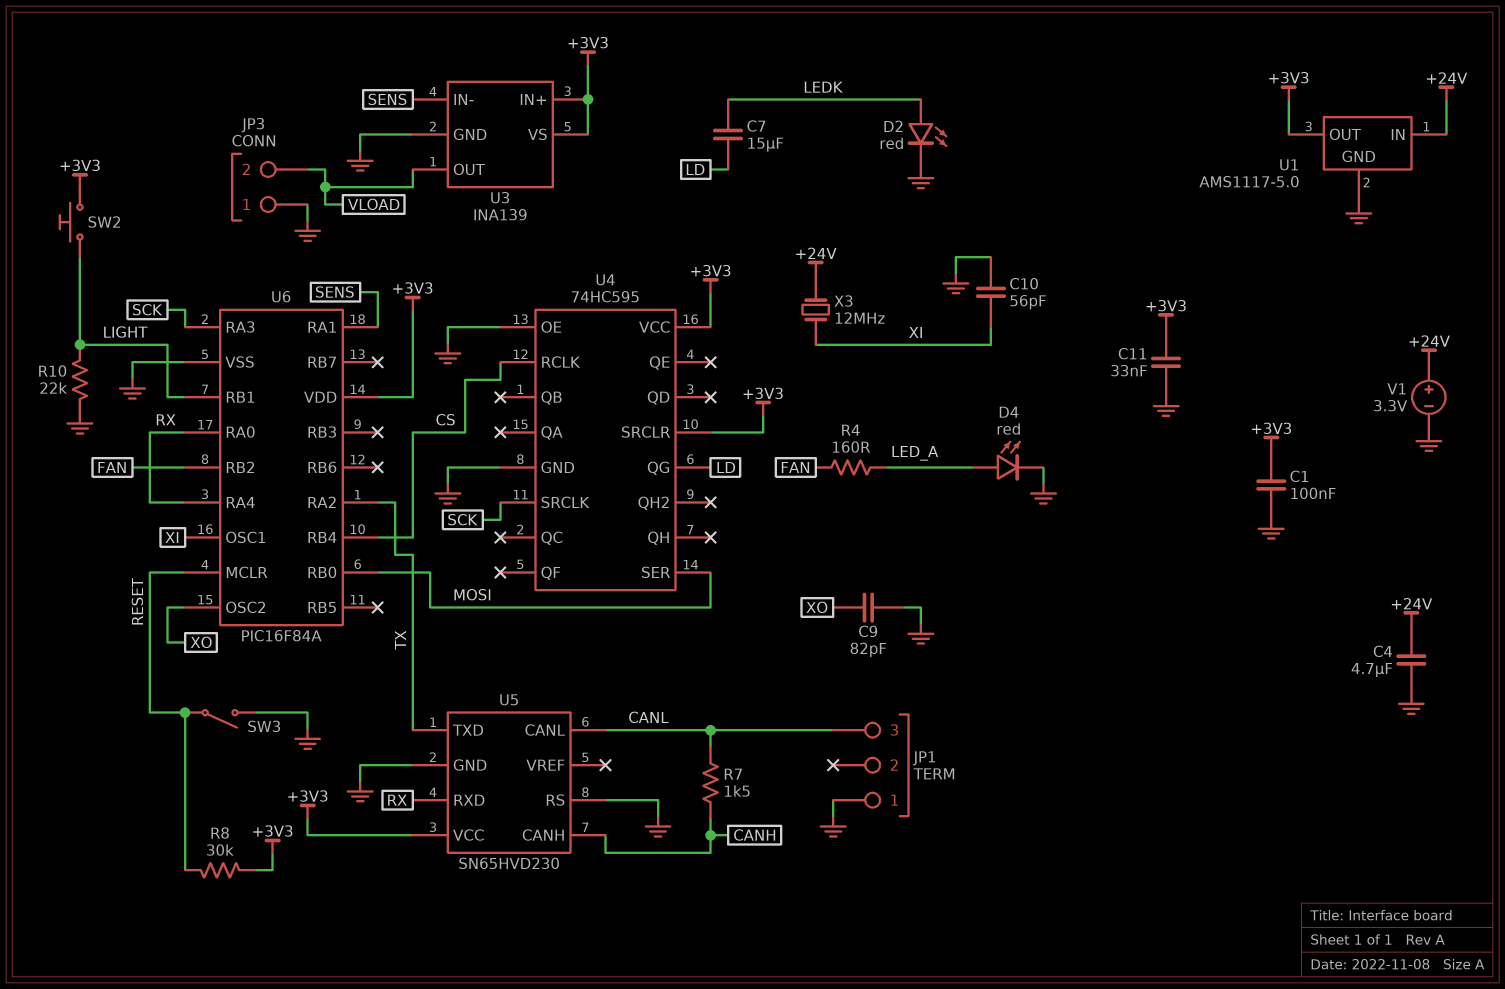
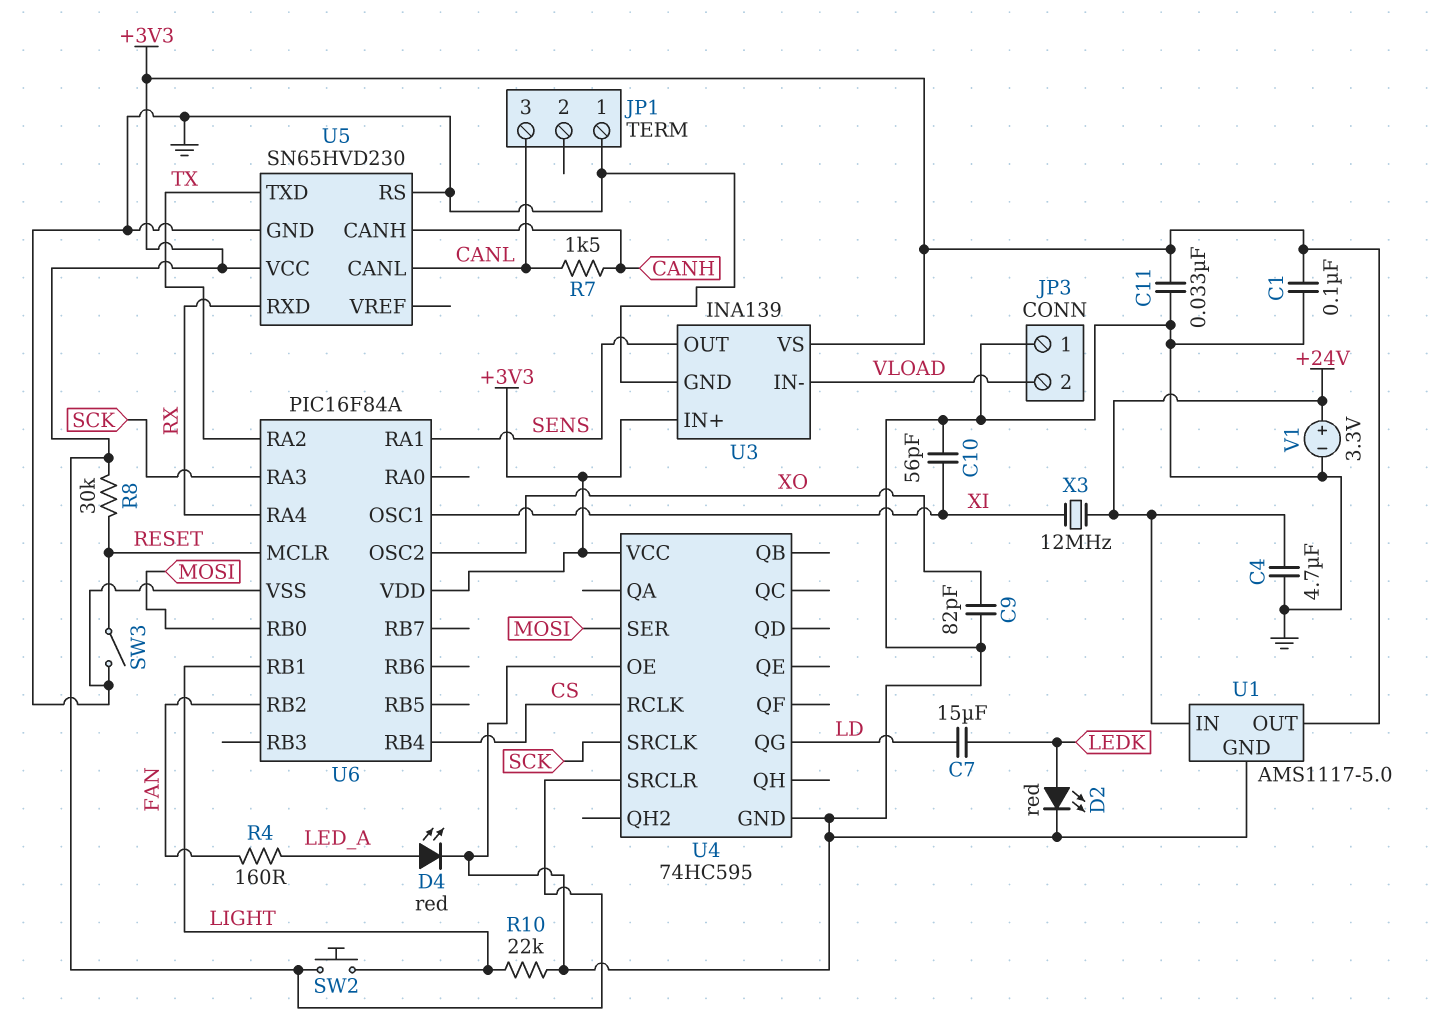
U3 pin IN-: SENS -> VLOAD
U3 pin OUT: VLOAD -> SENS
U6 pin RA0: RX -> none

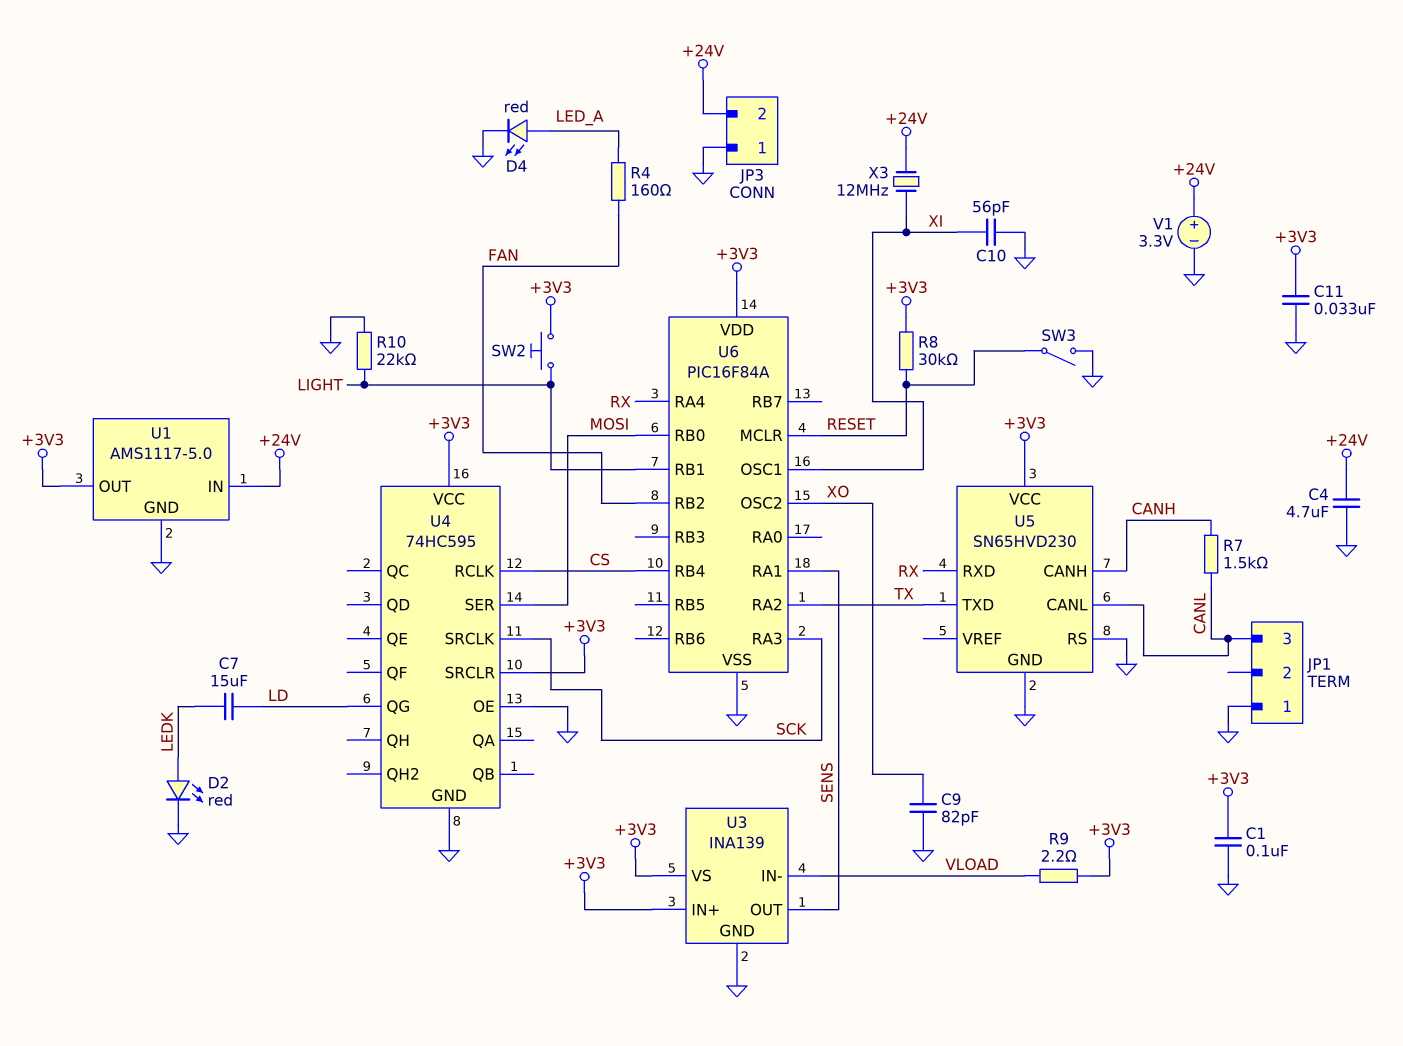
JP3 pin 2: VLOAD -> +24V
R9: none -> 2.2 (+3V3, VLOAD)

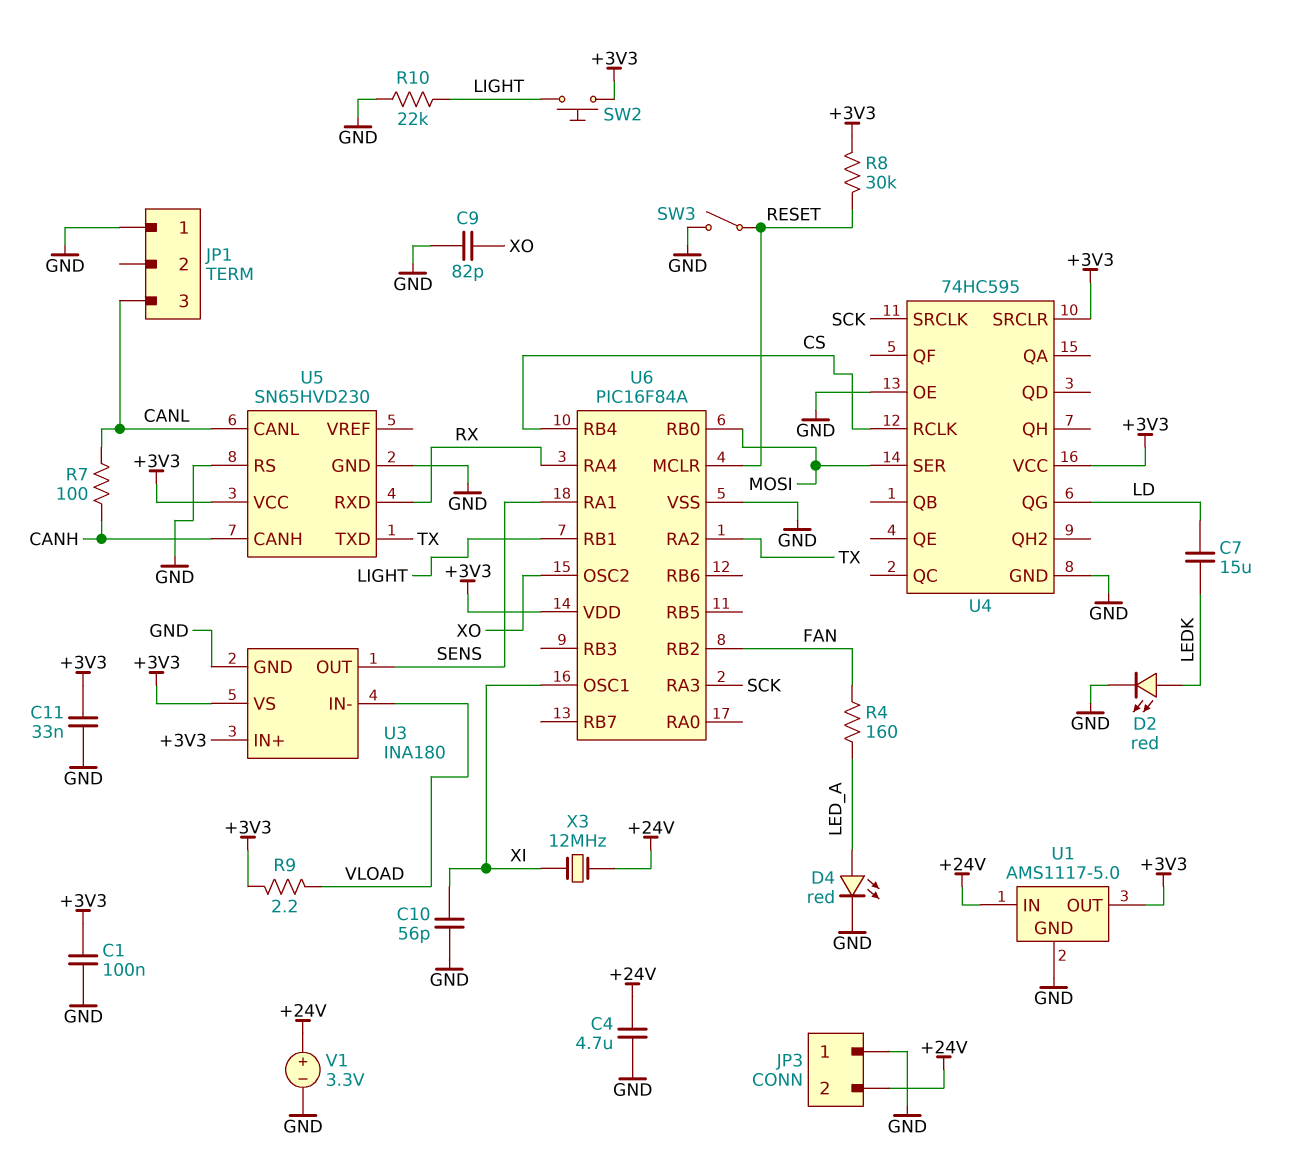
R7: 1.5k (CANH, CANL) -> 100 (CANH, CANL)
U3: INA139 -> INA180

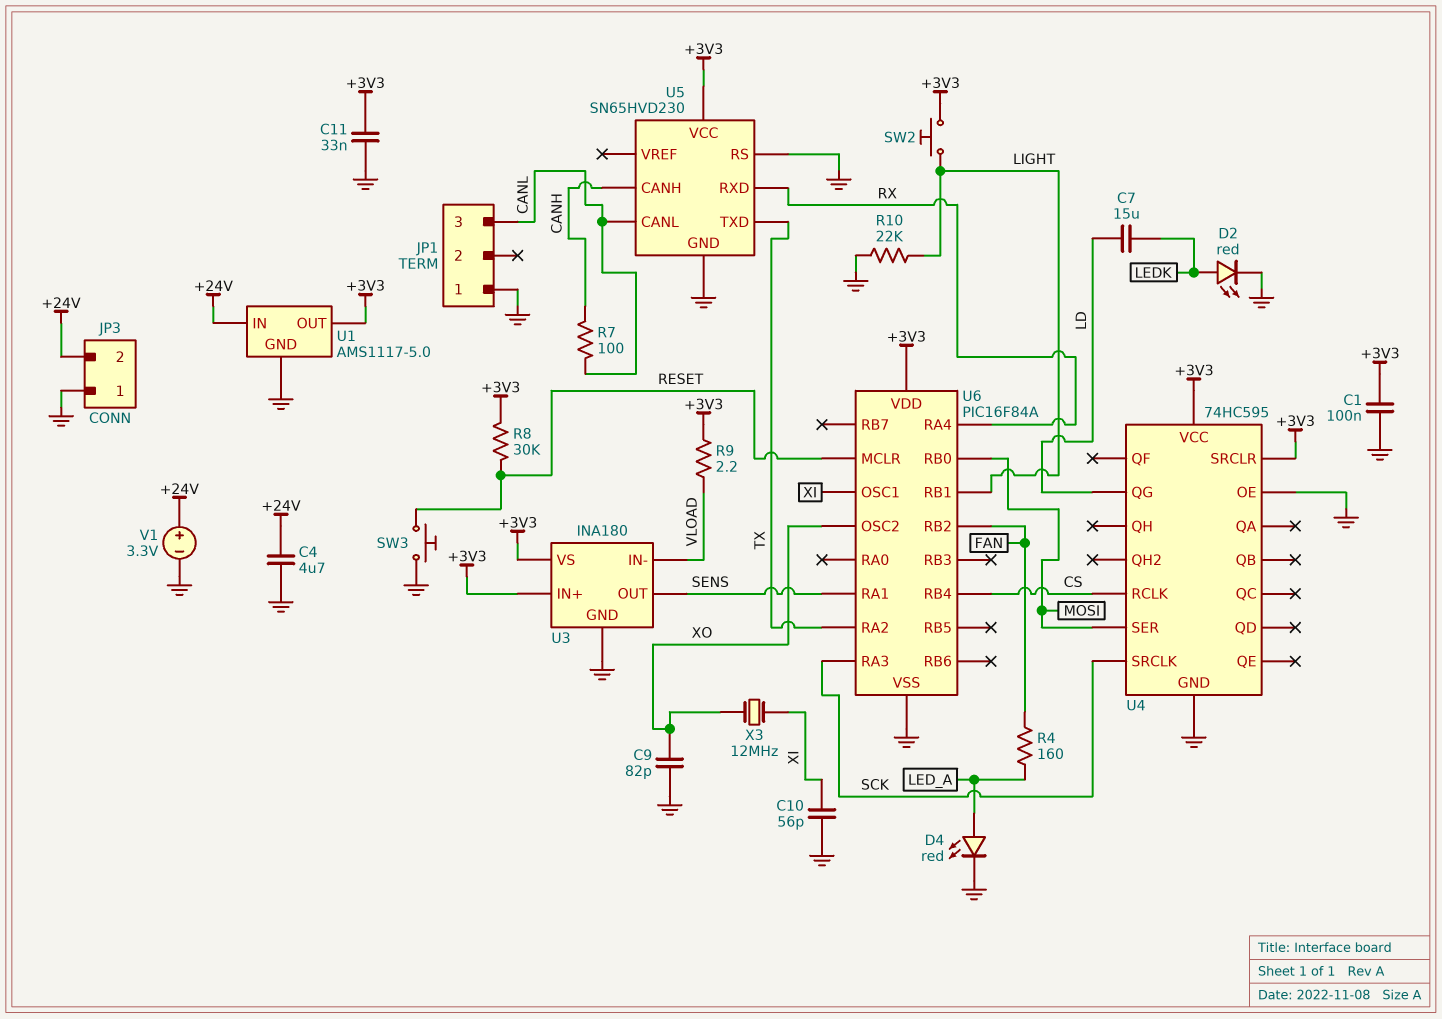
SW3: switch (GND, RESET) -> button (GND, RESET)
X3: 12MHz (+24V, XI) -> 12MHz (XI, XO)

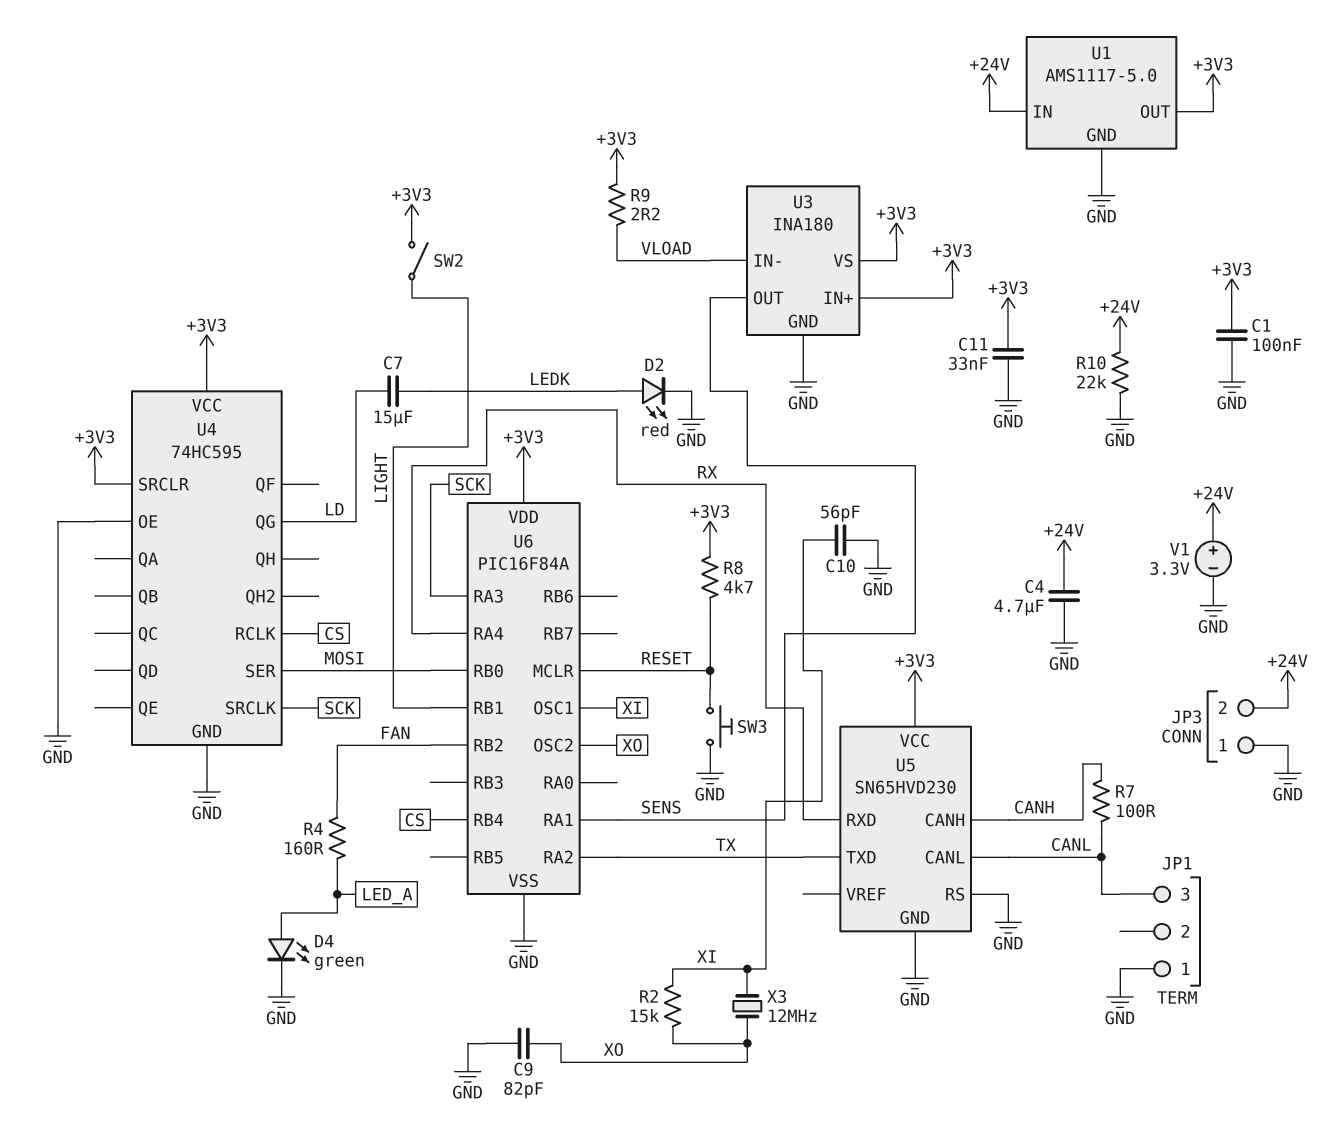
D4: LED red (A LED_A, K GND) -> LED green (A LED_A, K GND)
R2: none -> 15k (XI, XO)
R8: 30k (+3V3, RESET) -> 4.7k (+3V3, RESET)
R10: 22k (GND, LIGHT) -> 22k (+24V, GND)
SW2: button (+3V3, LIGHT) -> switch (+3V3, LIGHT)

